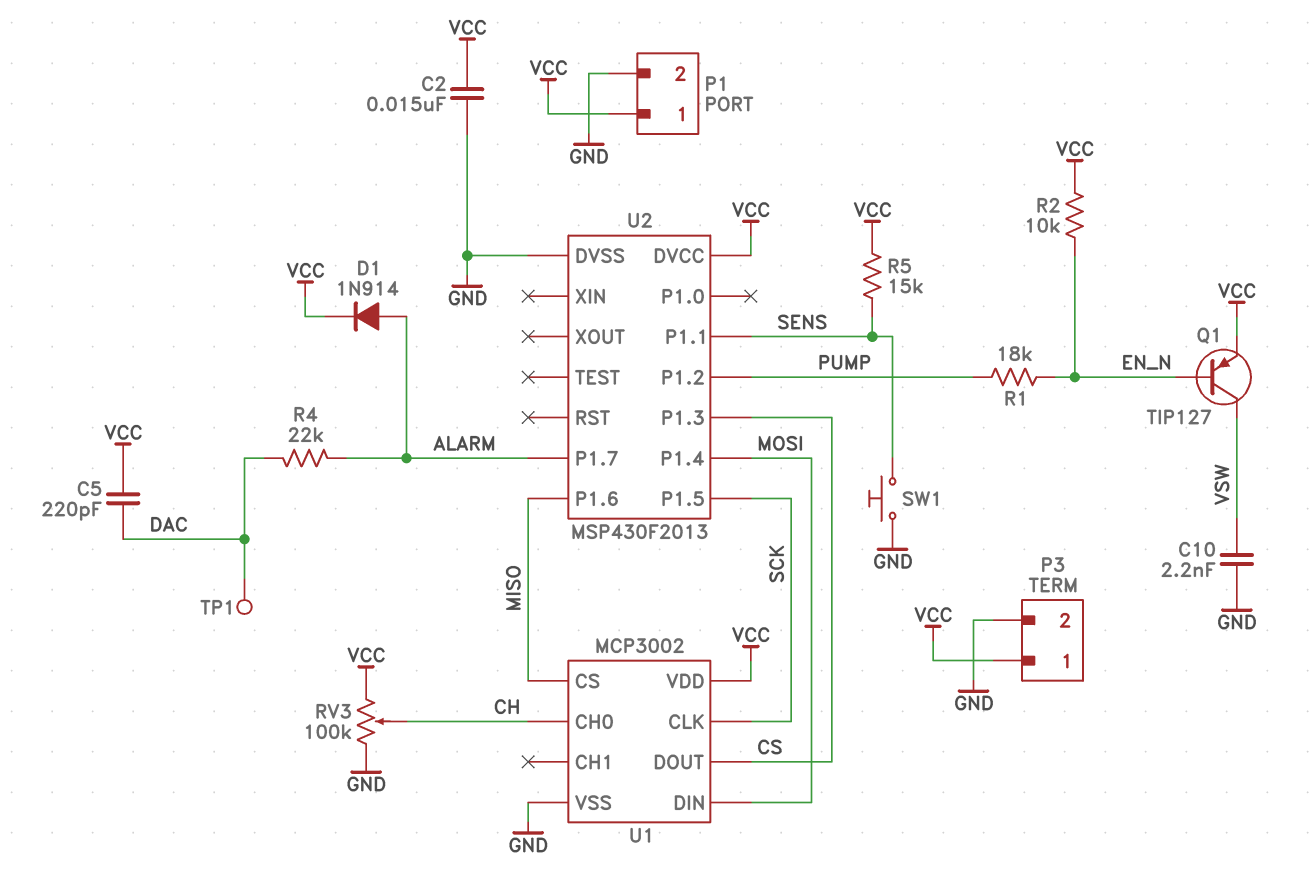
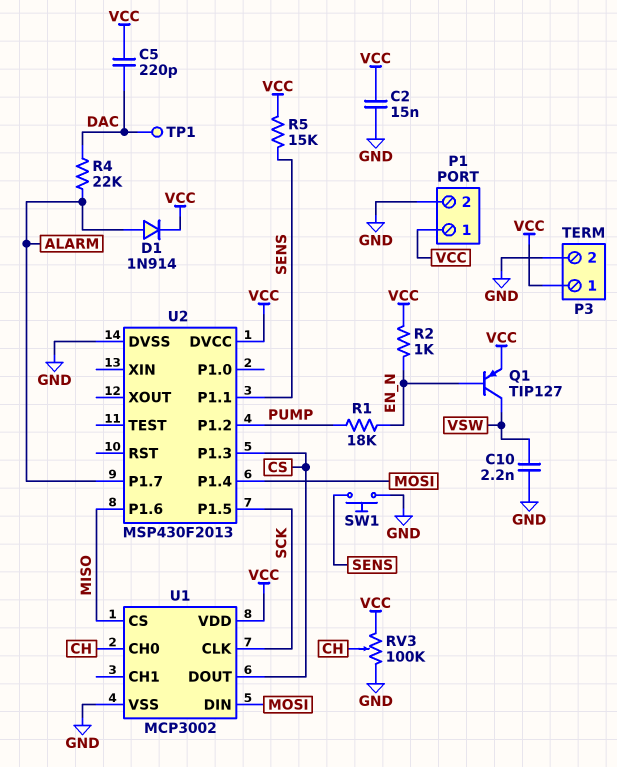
R2: 10k (EN_N, VCC) -> 1k (EN_N, VCC)

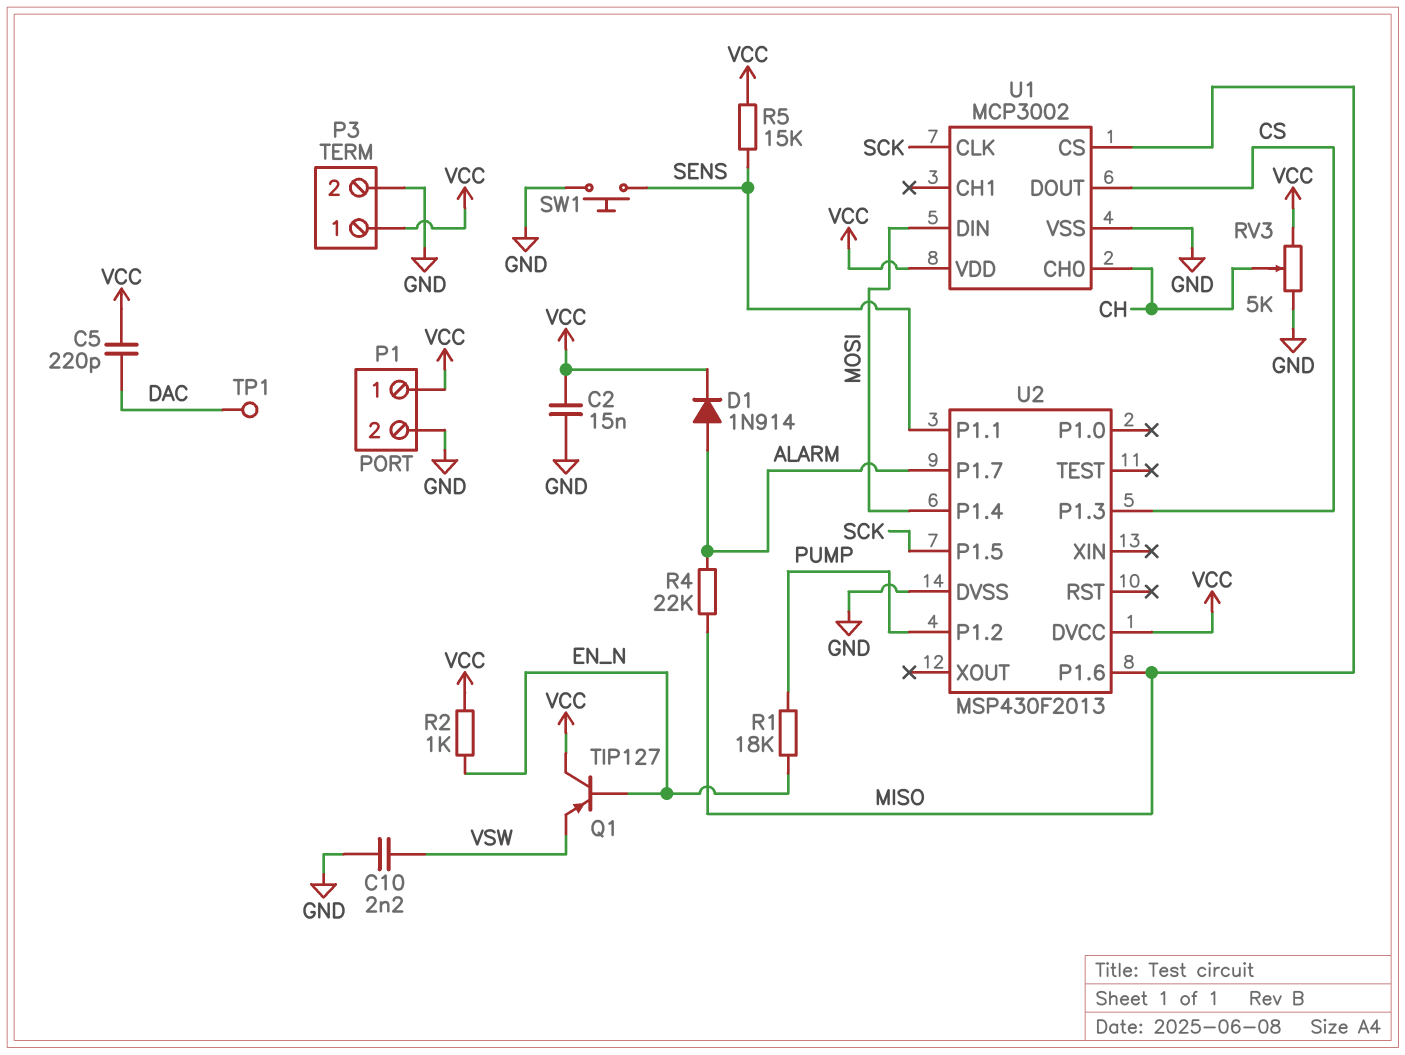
Q1: PNP TIP127 (B EN_N, C VSW, E VCC) -> PNP TIP127 (B EN_N, C VCC, E VSW)
R4: 22k (ALARM, DAC) -> 22k (ALARM, MISO)
RV3: 100k (GND, VCC, wiper CH) -> 5k (GND, VCC, wiper CH)

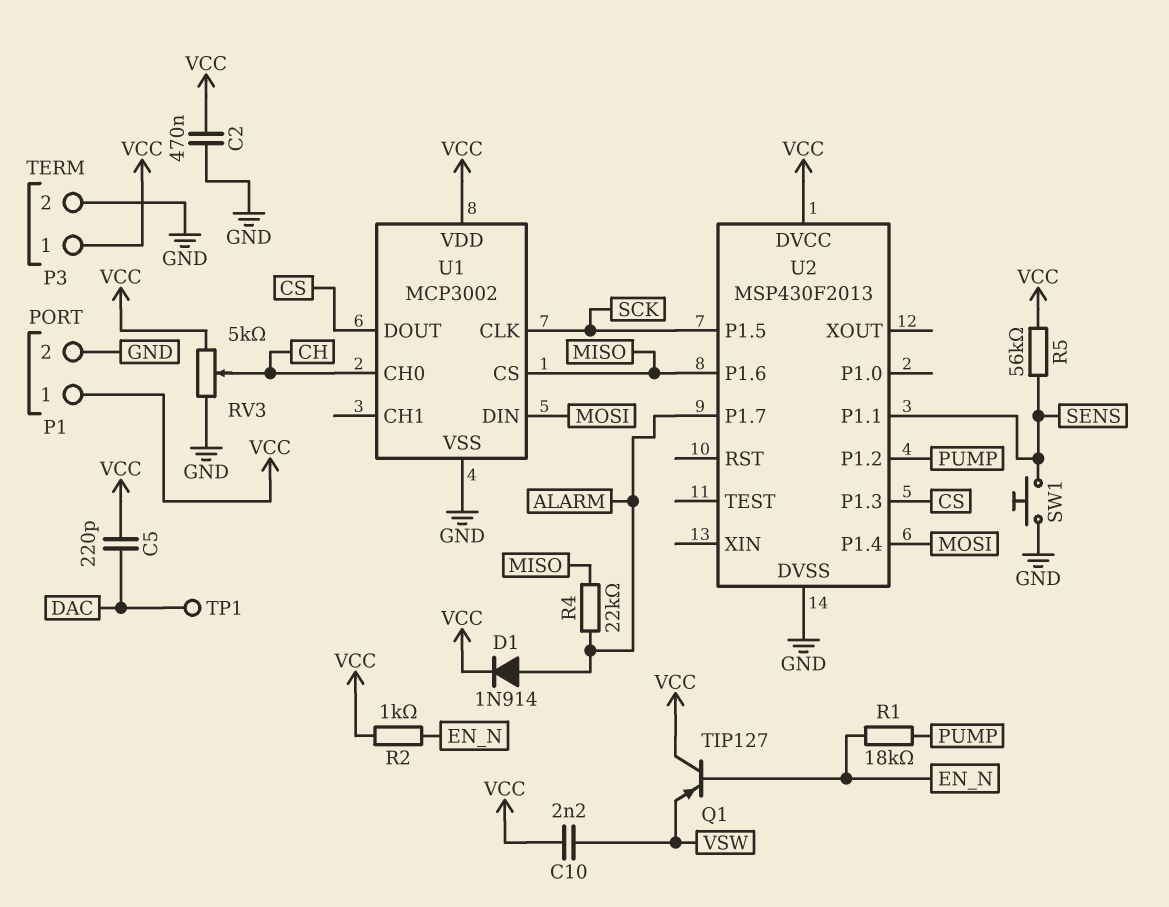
C2: 15nF (GND, VCC) -> 470nF (GND, VCC)
C10: 2.2nF (GND, VSW) -> 2.2nF (VCC, VSW)
R5: 15k (SENS, VCC) -> 56k (SENS, VCC)

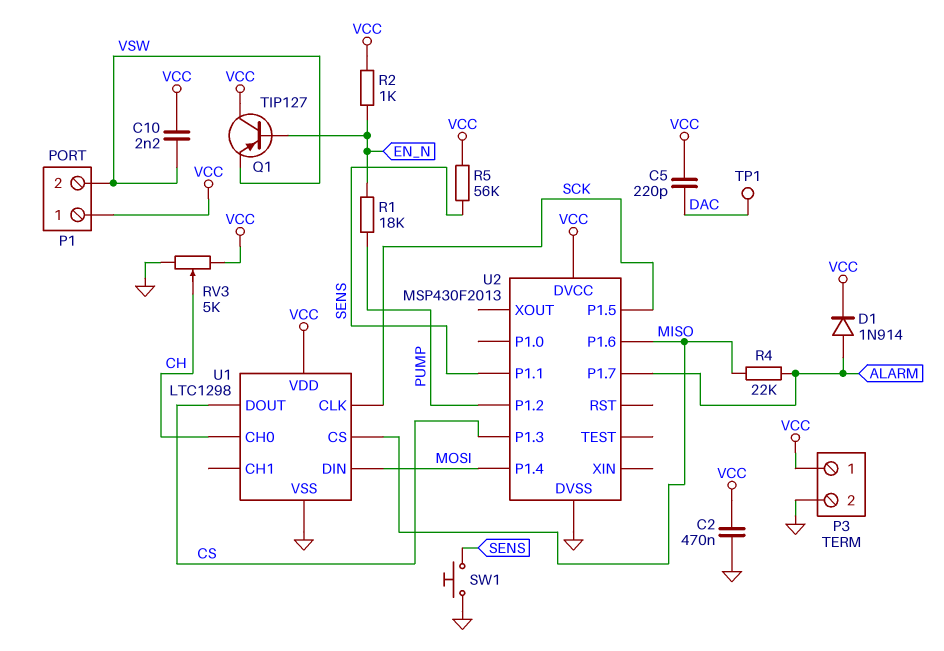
P1 pin 2: GND -> VSW
U1: MCP3002 -> LTC1298

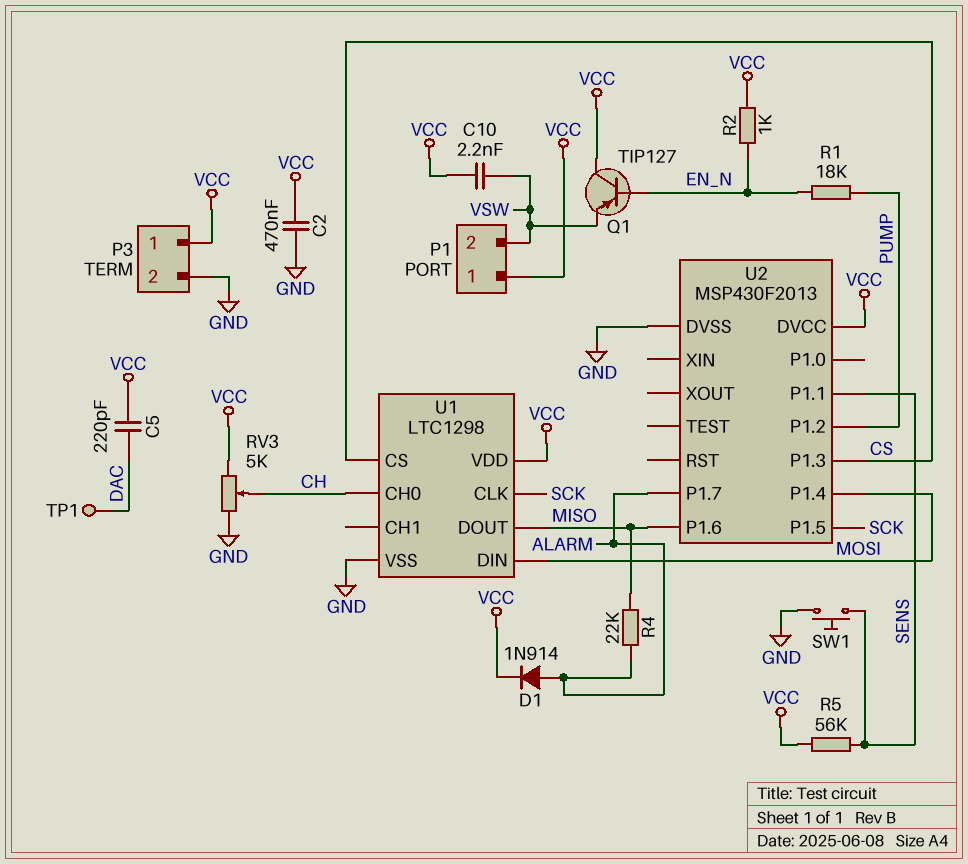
U1 pin CS: MISO -> CS
U1 pin DOUT: CS -> MISO

